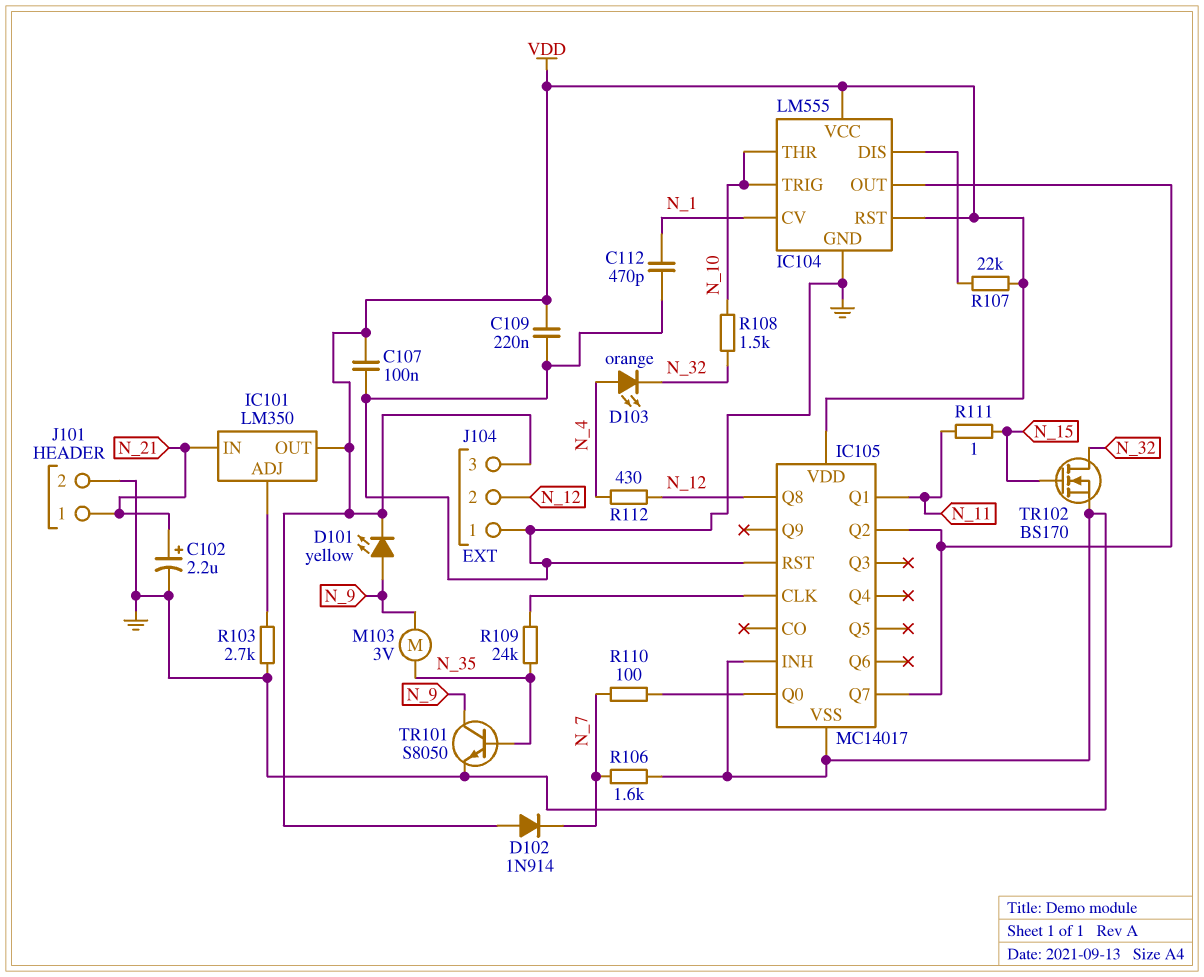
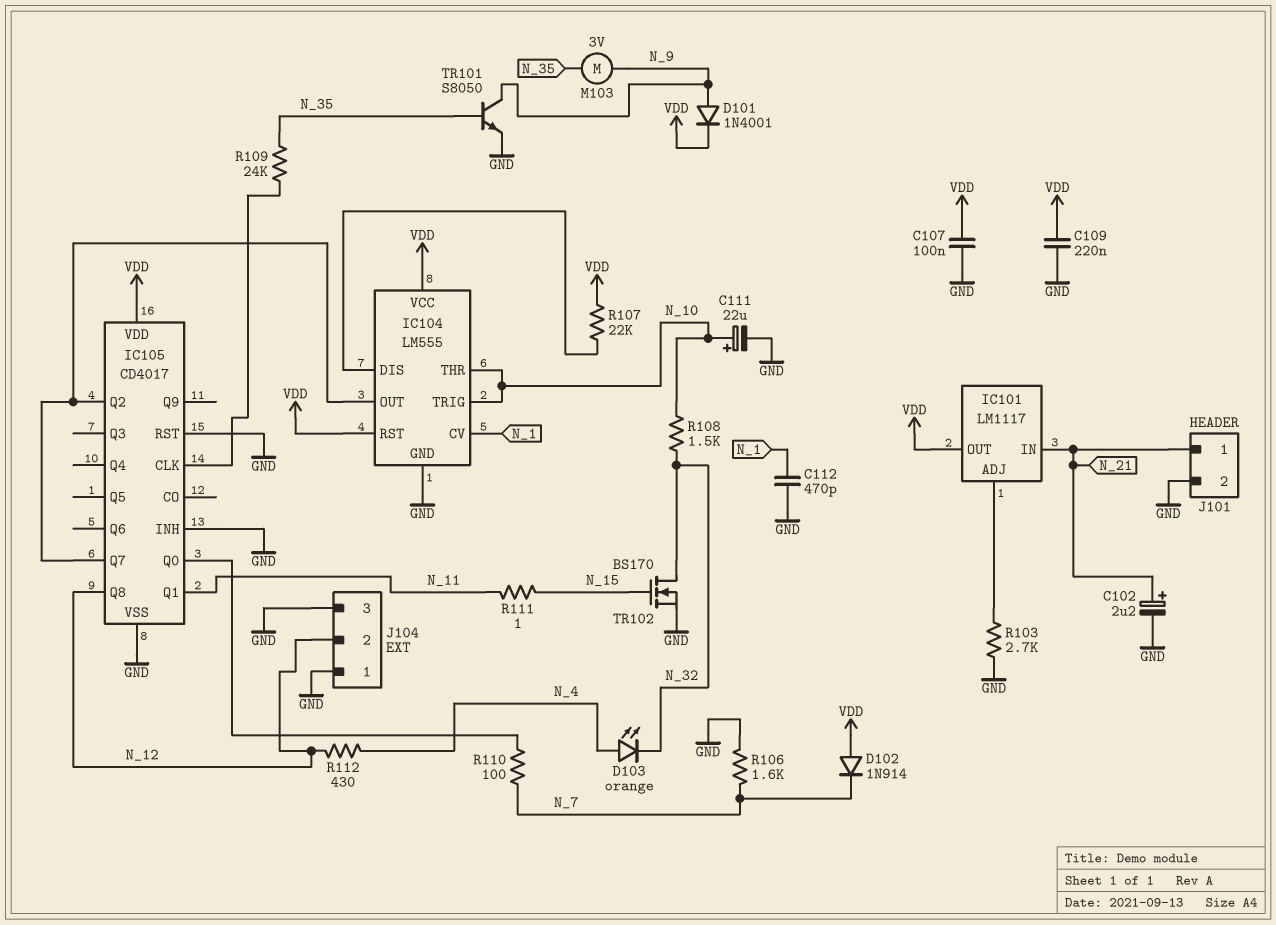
C111: none -> 22uF (plus N_10, minus GND)
D101: LED yellow (A N_9, K VDD) -> diode 1N4001 (A N_9, K VDD)
IC101: LM350 -> LM1117
IC105: MC14017 -> CD4017
J104 pin 3: VDD -> GND

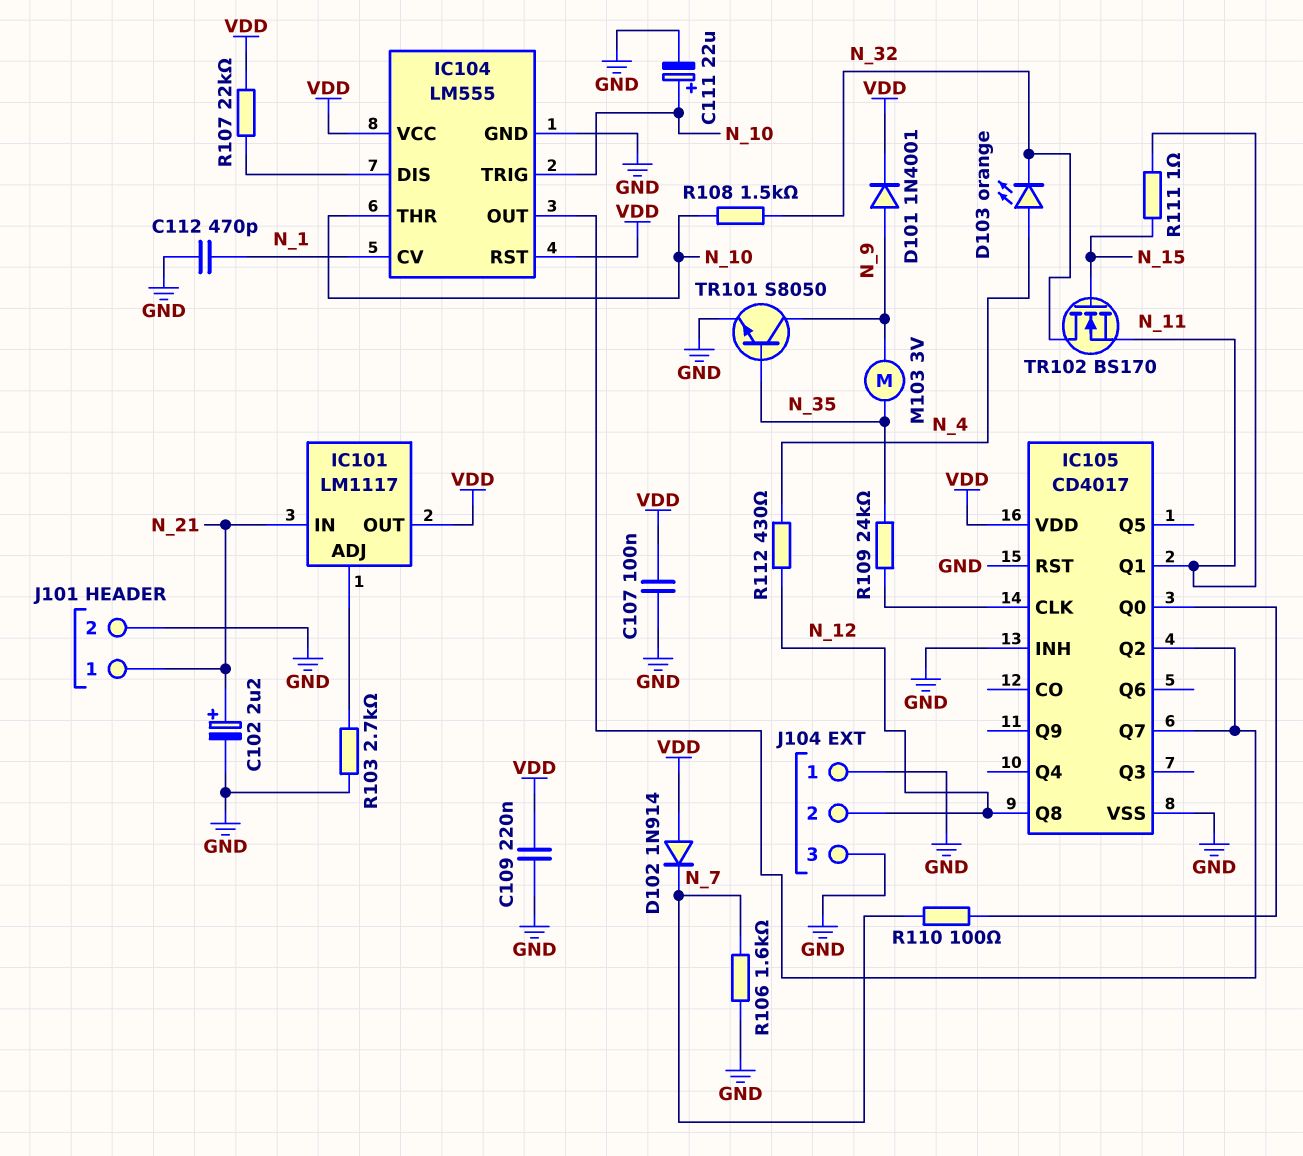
TR102: NMOS BS170 (G N_15, D N_32, S GND) -> NMOS BS170 (G N_15, D N_32, S N_11)

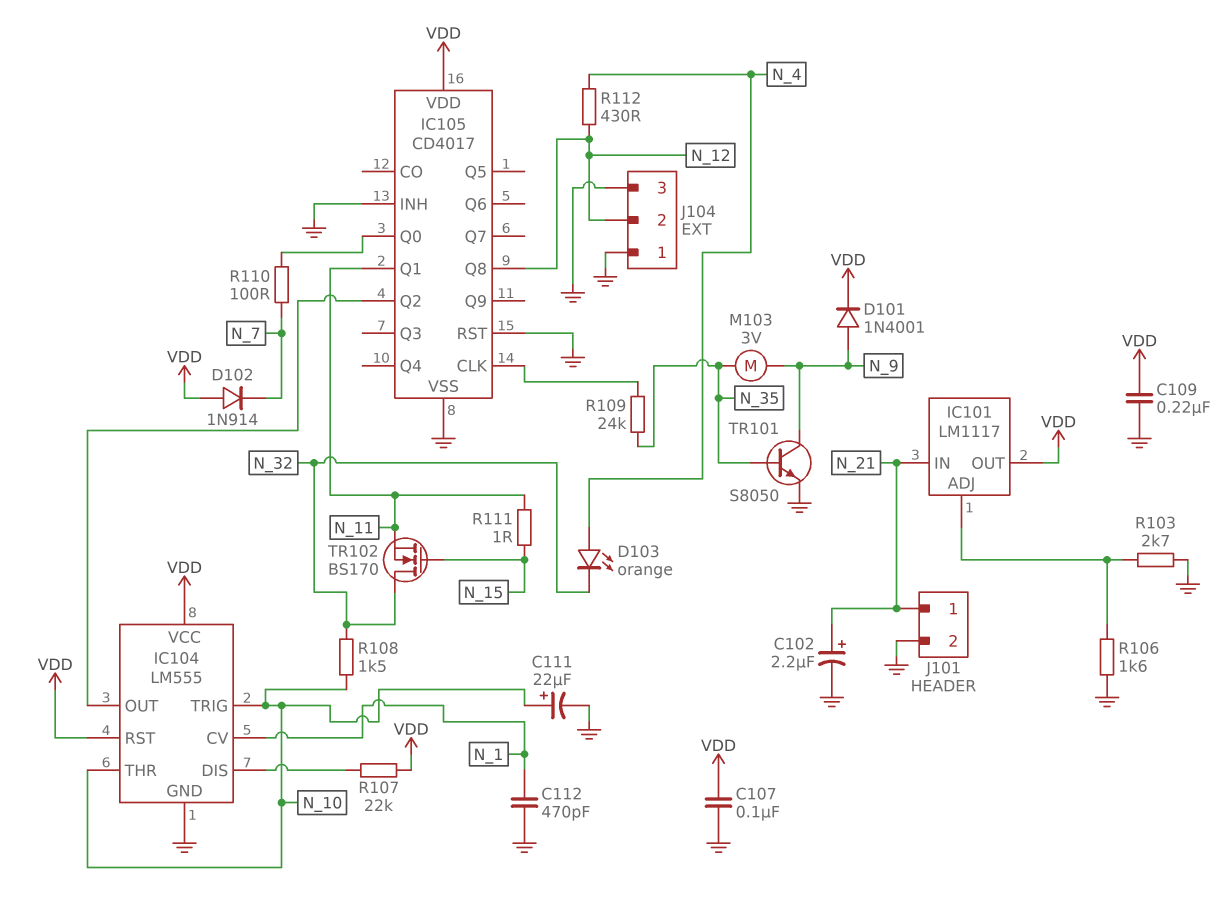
IC105 pin Q7: IC104/OUT -> none
R106: 1.6k (GND, N_7) -> 1.6k (GND, IC101/ADJ)

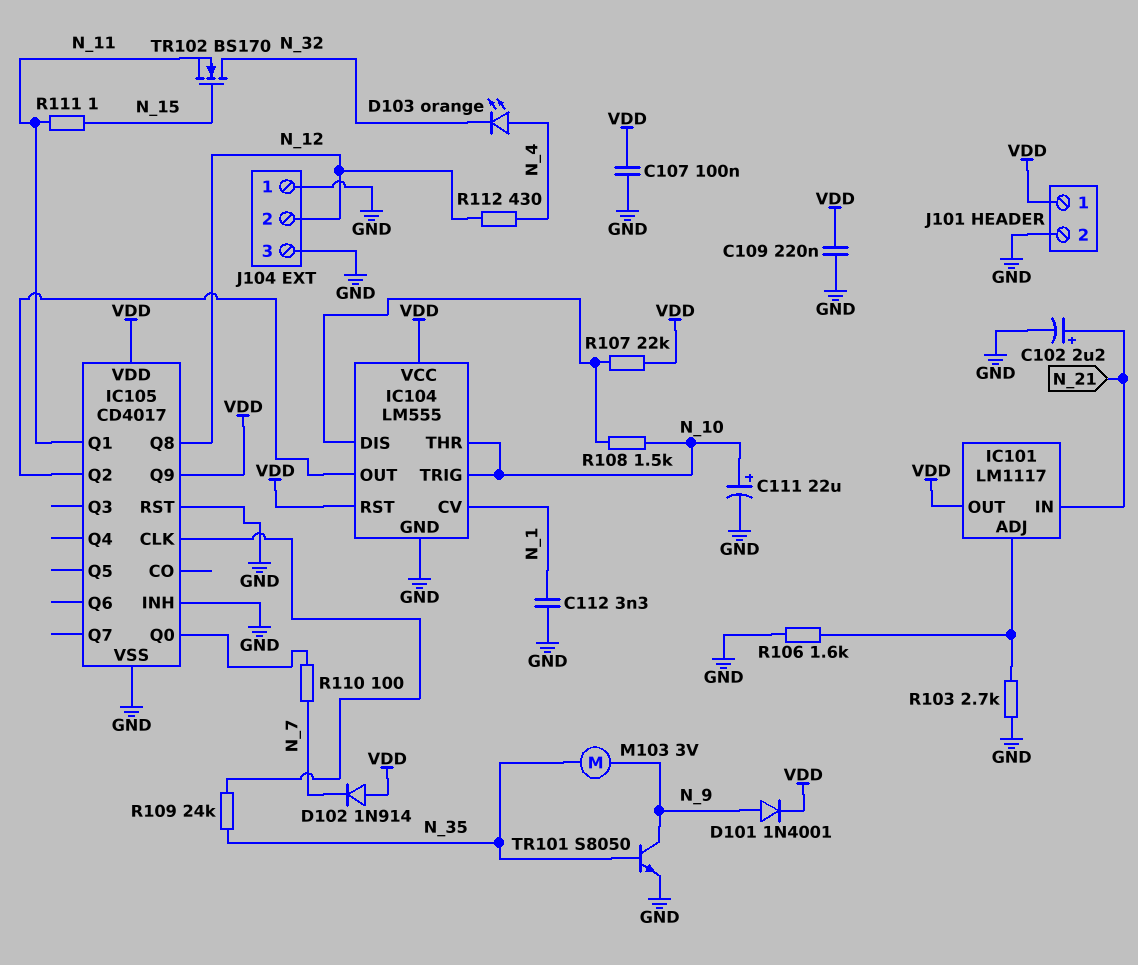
C112: 470pF (GND, N_1) -> 3.3nF (GND, N_1)
IC105 pin Q9: none -> VDD
J101 pin 1: N_21 -> VDD
R108: 1.5k (N_10, N_32) -> 1.5k (IC104/DIS, N_10)

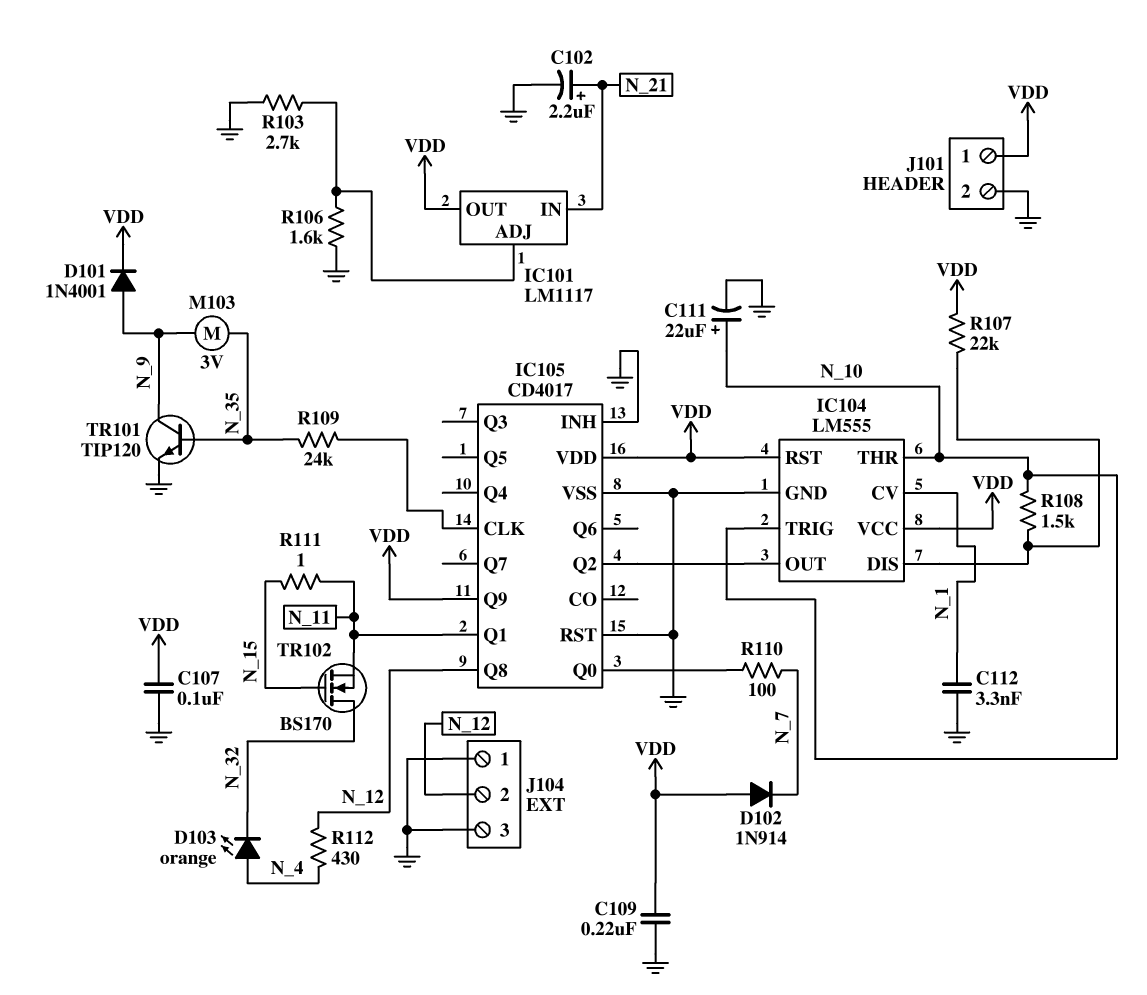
TR101: NPN S8050 (B N_35, C N_9, E GND) -> NPN TIP120 (B N_35, C N_9, E GND)

